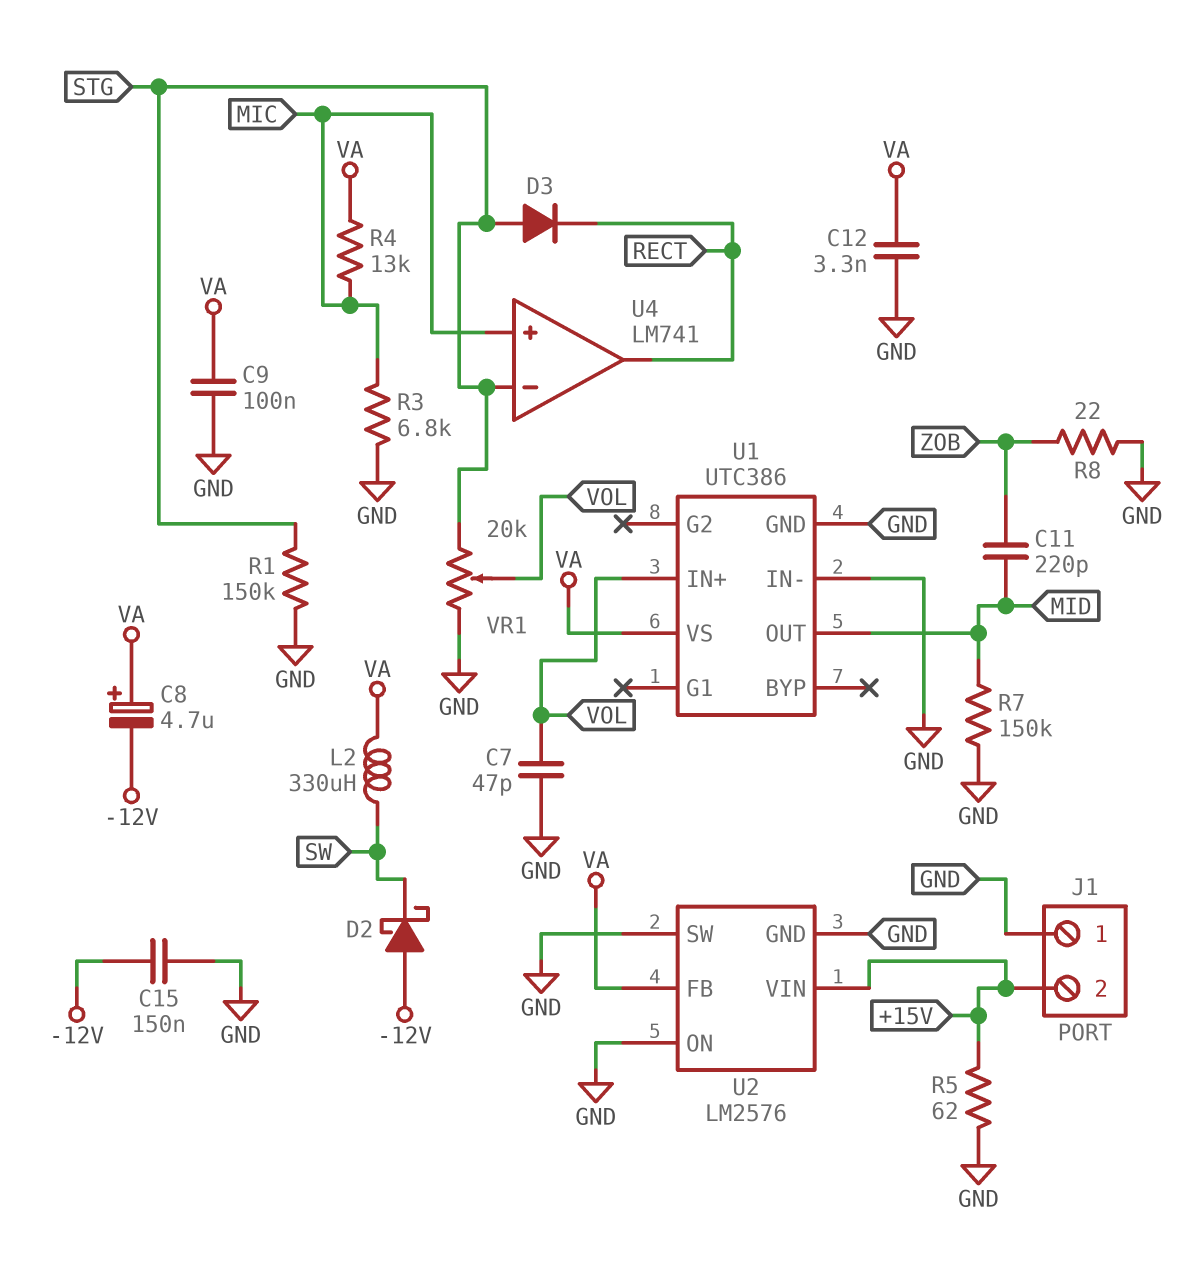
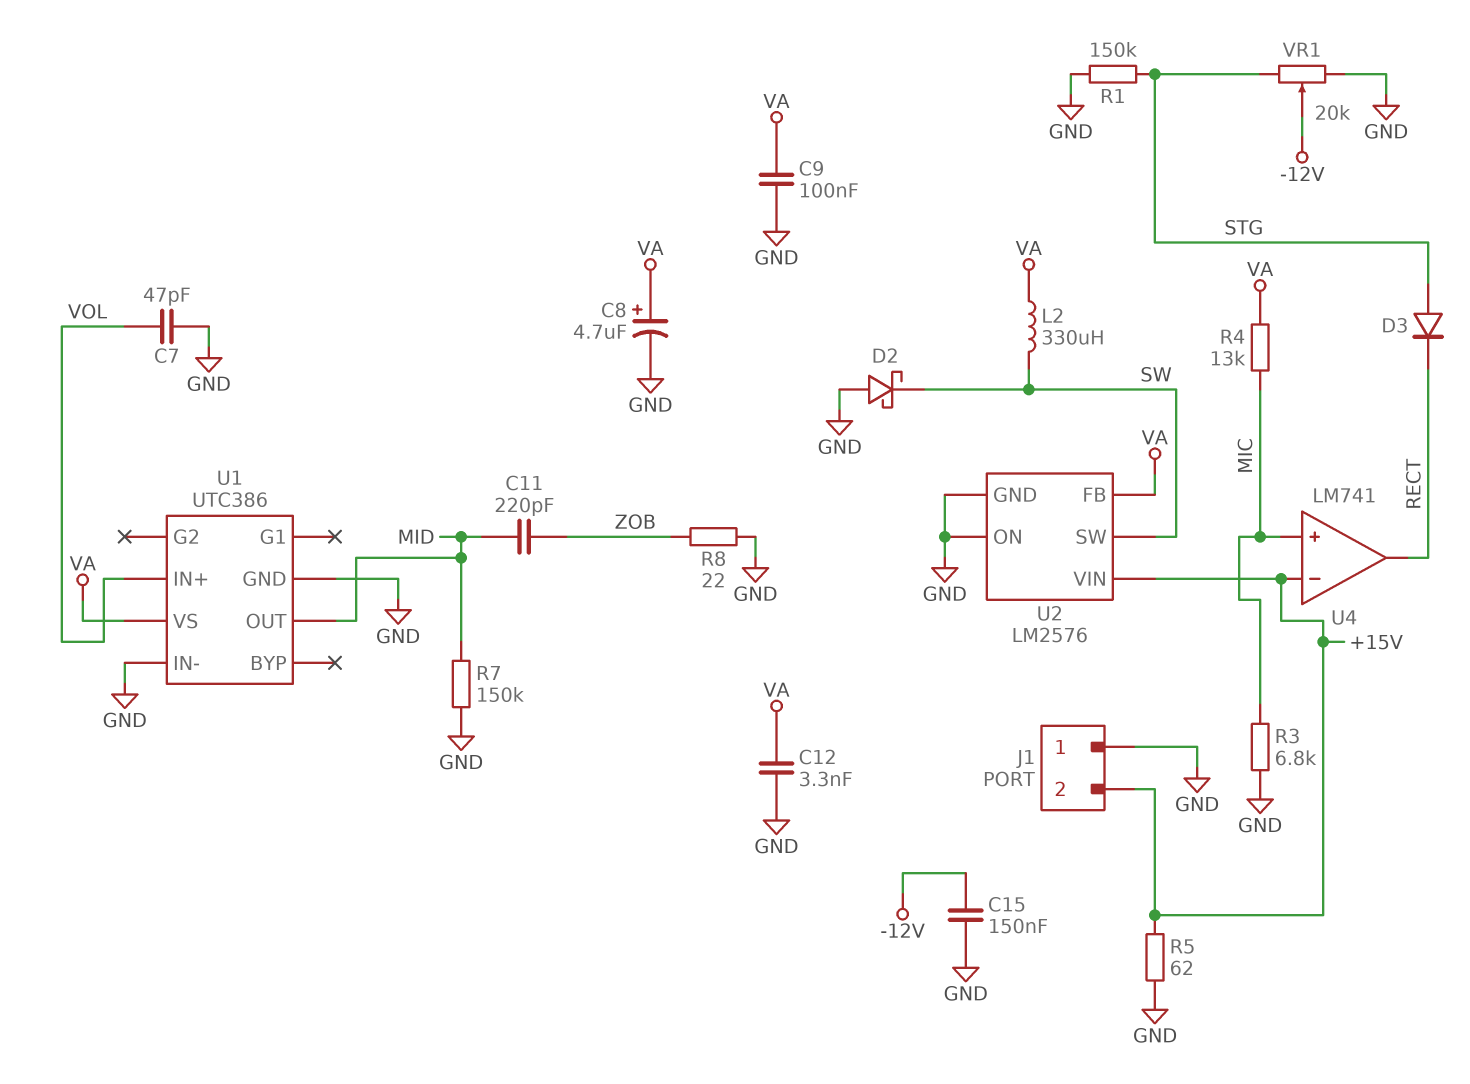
C8: 4.7uF (plus VA, minus -12V) -> 4.7uF (plus VA, minus GND)
D2: schottky (A -12V, K SW) -> schottky (A GND, K SW)
U2 pin SW: GND -> SW
U4 pin in-: STG -> +15V
VR1: 20k (GND, STG, wiper VOL) -> 20k (GND, STG, wiper -12V)

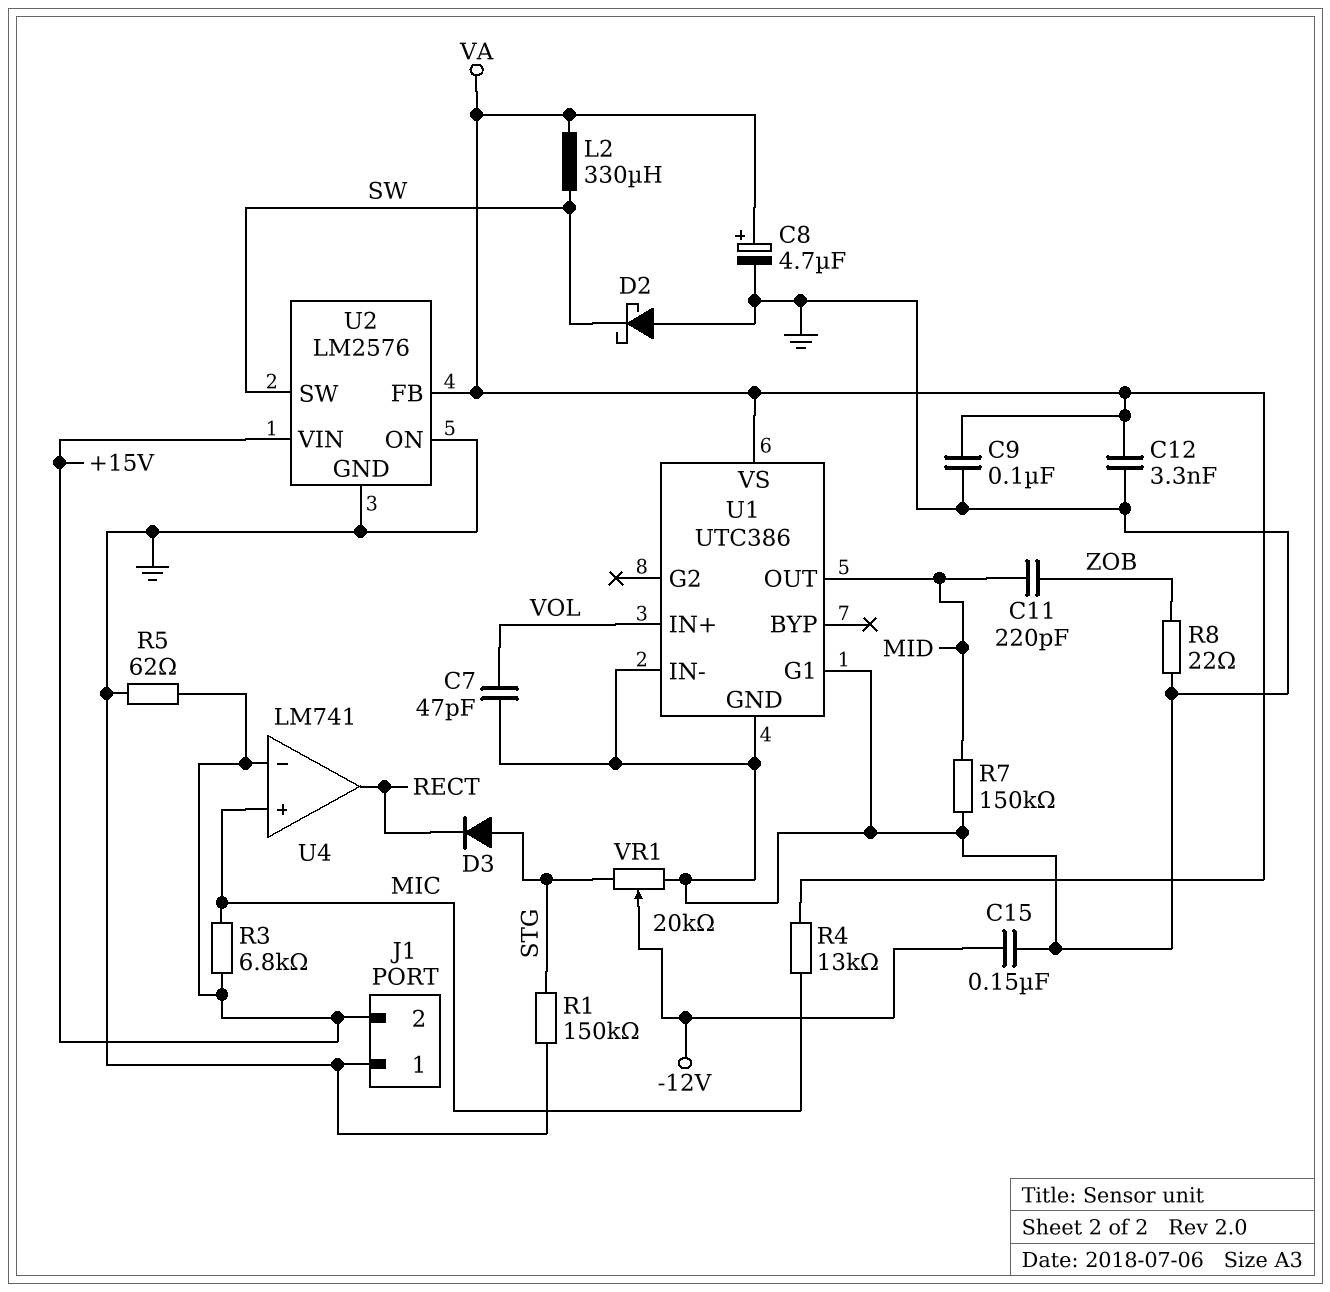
R3: 6.8k (GND, MIC) -> 6.8k (+15V, MIC)
U1 pin G1: none -> GND

